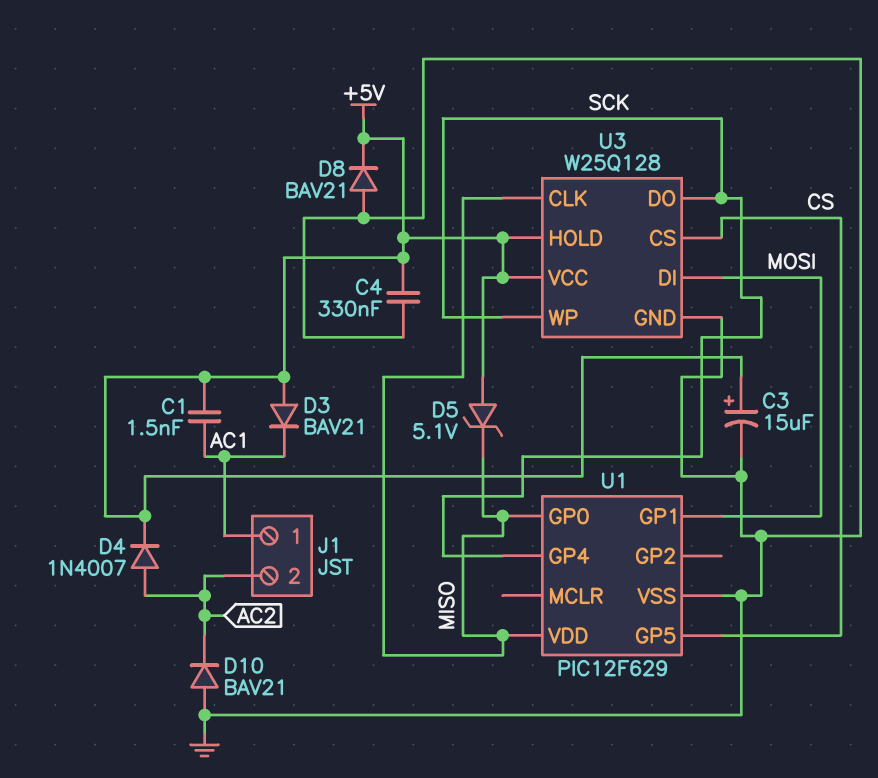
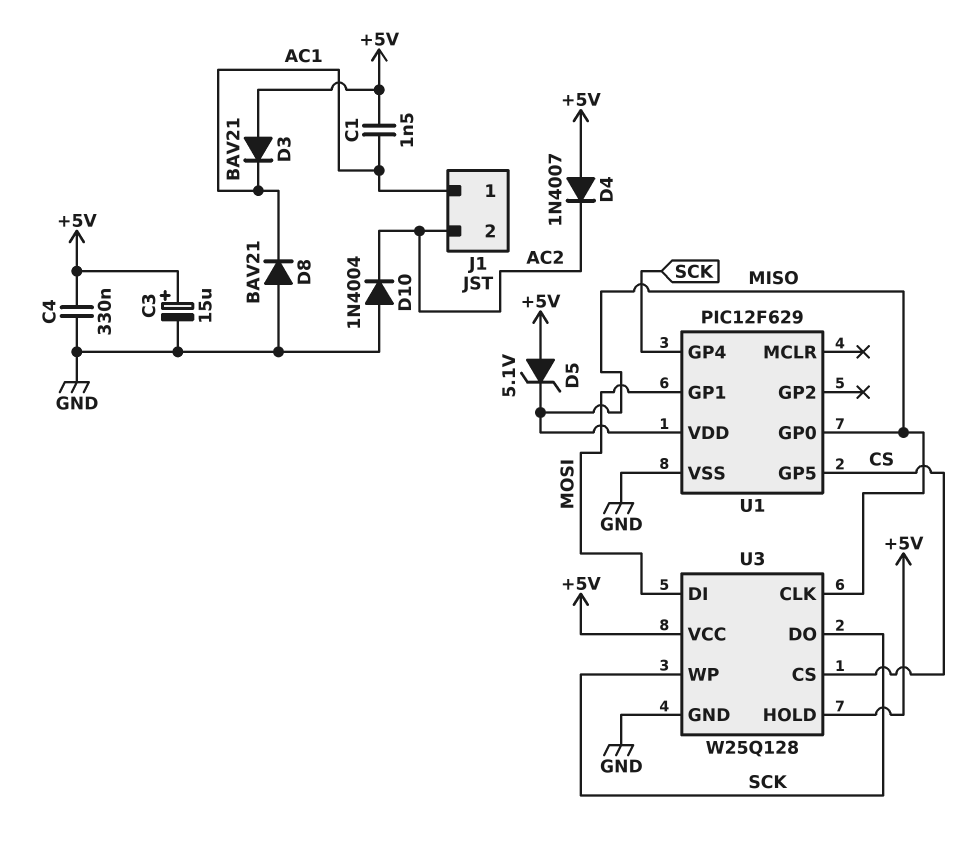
D4: diode 1N4007 (A AC2, K +5V) -> diode 1N4007 (A +5V, K AC2)
D8: diode BAV21 (A GND, K +5V) -> diode BAV21 (A GND, K AC1)
D10: diode BAV21 (A GND, K AC2) -> diode 1N4004 (A GND, K AC2)

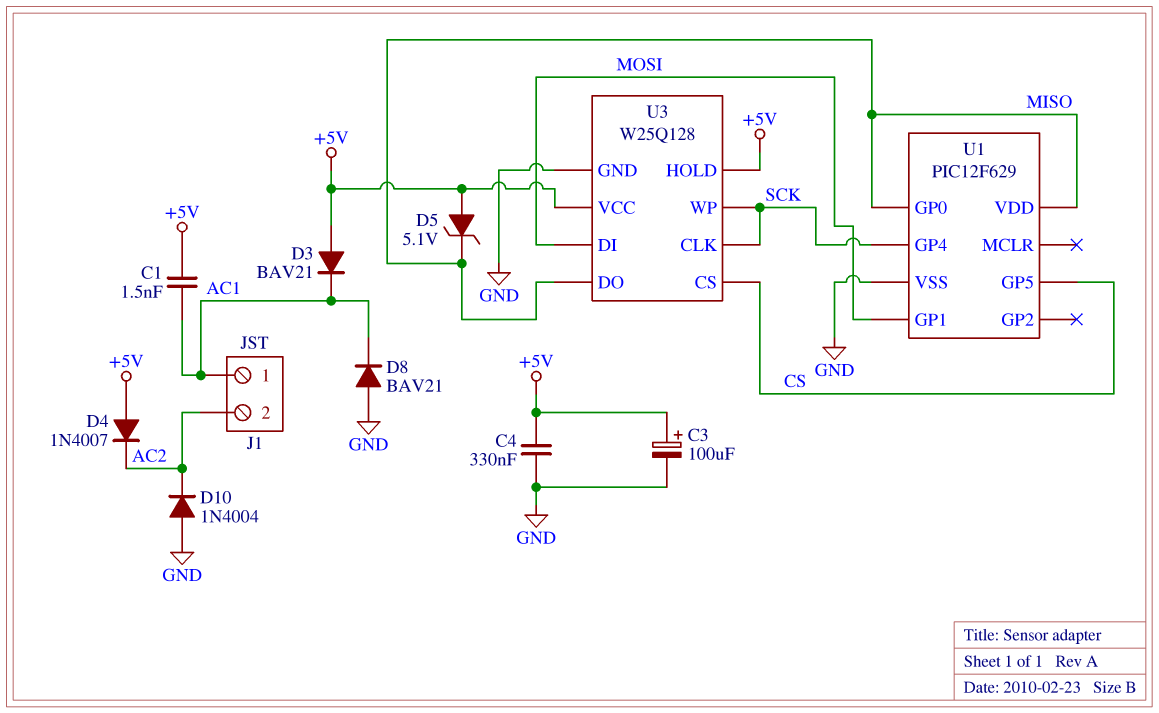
C3: 15uF (plus +5V, minus GND) -> 100uF (plus +5V, minus GND)
U3 pin CLK: MISO -> SCK
U3 pin DO: SCK -> MISO

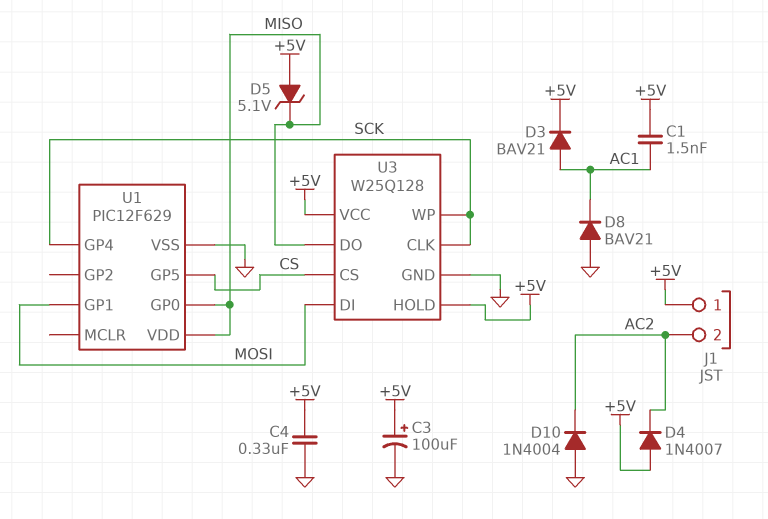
D3: diode BAV21 (A +5V, K AC1) -> diode BAV21 (A AC1, K +5V)
J1 pin 1: AC1 -> +5V

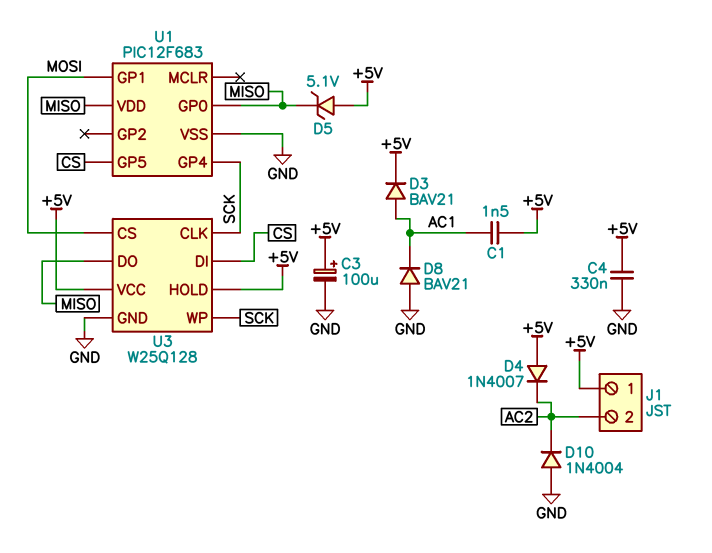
U1: PIC12F629 -> PIC12F683
U3 pin CS: CS -> MOSI
U3 pin DI: MOSI -> CS

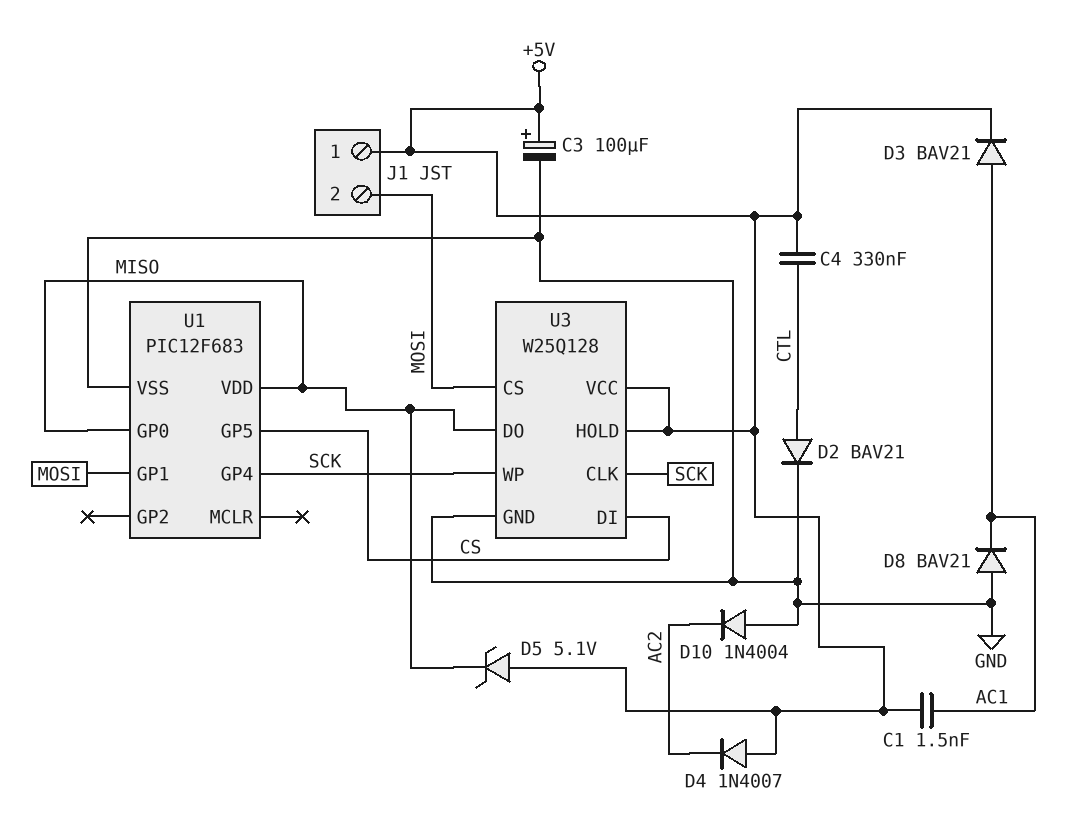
C4: 330nF (+5V, GND) -> 330nF (+5V, CTL)
D2: none -> diode BAV21 (A CTL, K GND)
J1 pin 2: AC2 -> MOSI

